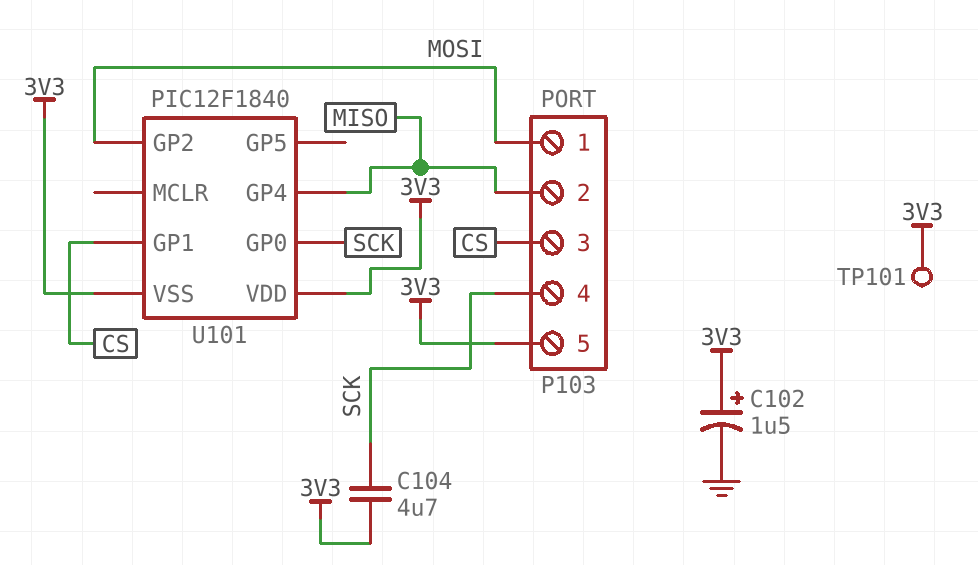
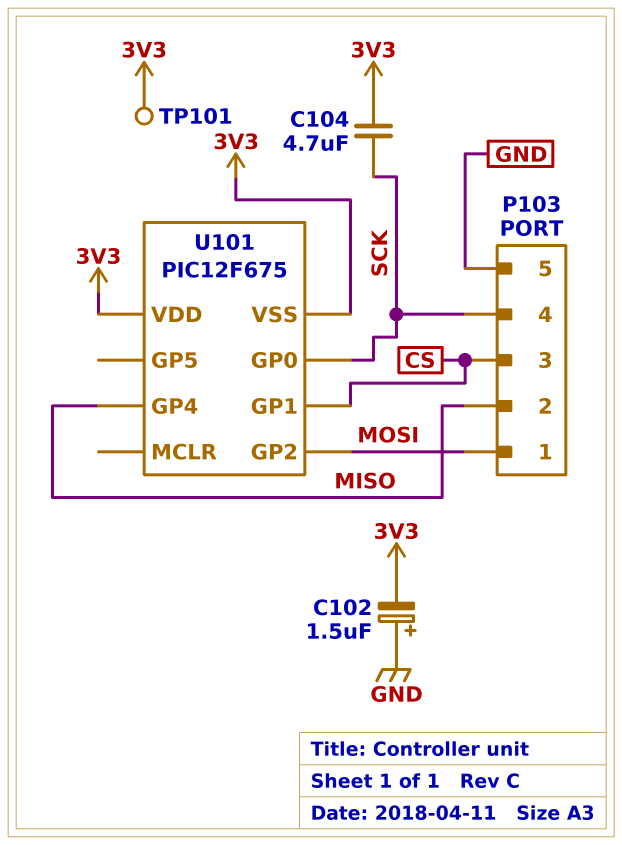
C102: 1.5uF (plus 3V3, minus GND) -> 1.5uF (plus GND, minus 3V3)
P103 pin 5: 3V3 -> GND
U101: PIC12F1840 -> PIC12F675

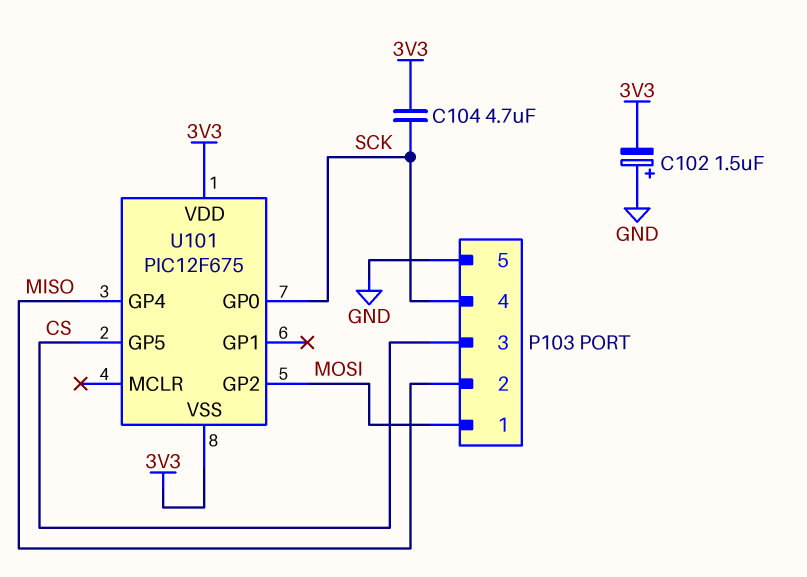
TP101: test point (3V3) -> none
U101 pin GP1: CS -> none
U101 pin GP5: none -> CS

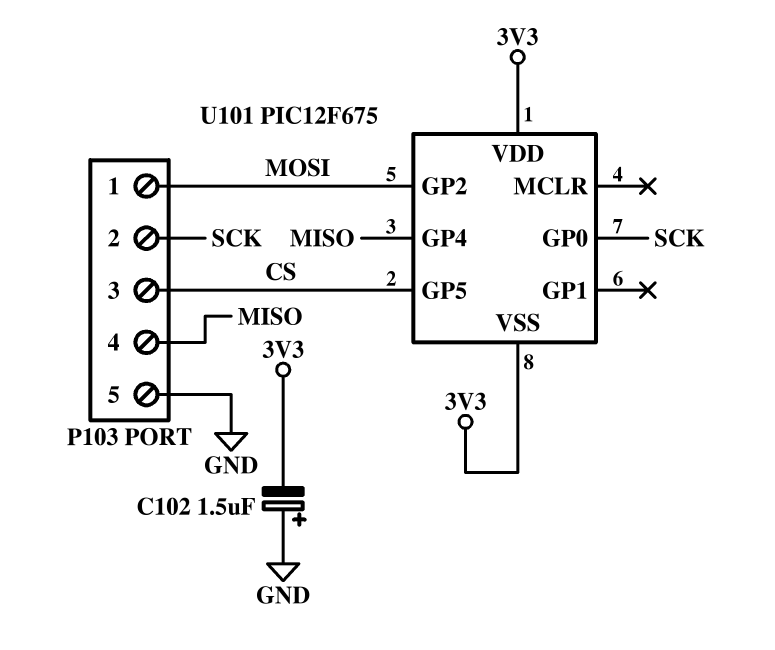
C104: 4.7uF (3V3, SCK) -> none
P103 pin 2: MISO -> SCK
P103 pin 4: SCK -> MISO

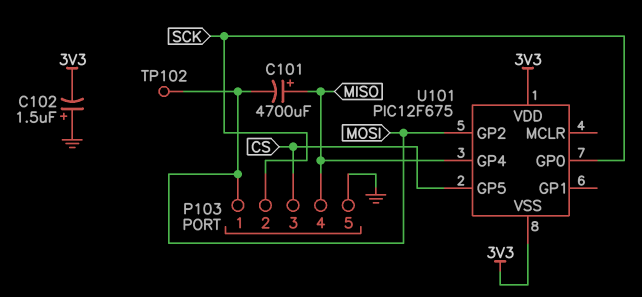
C101: none -> 4700uF (plus MISO, minus MOSI)
TP102: none -> test point (MOSI)

